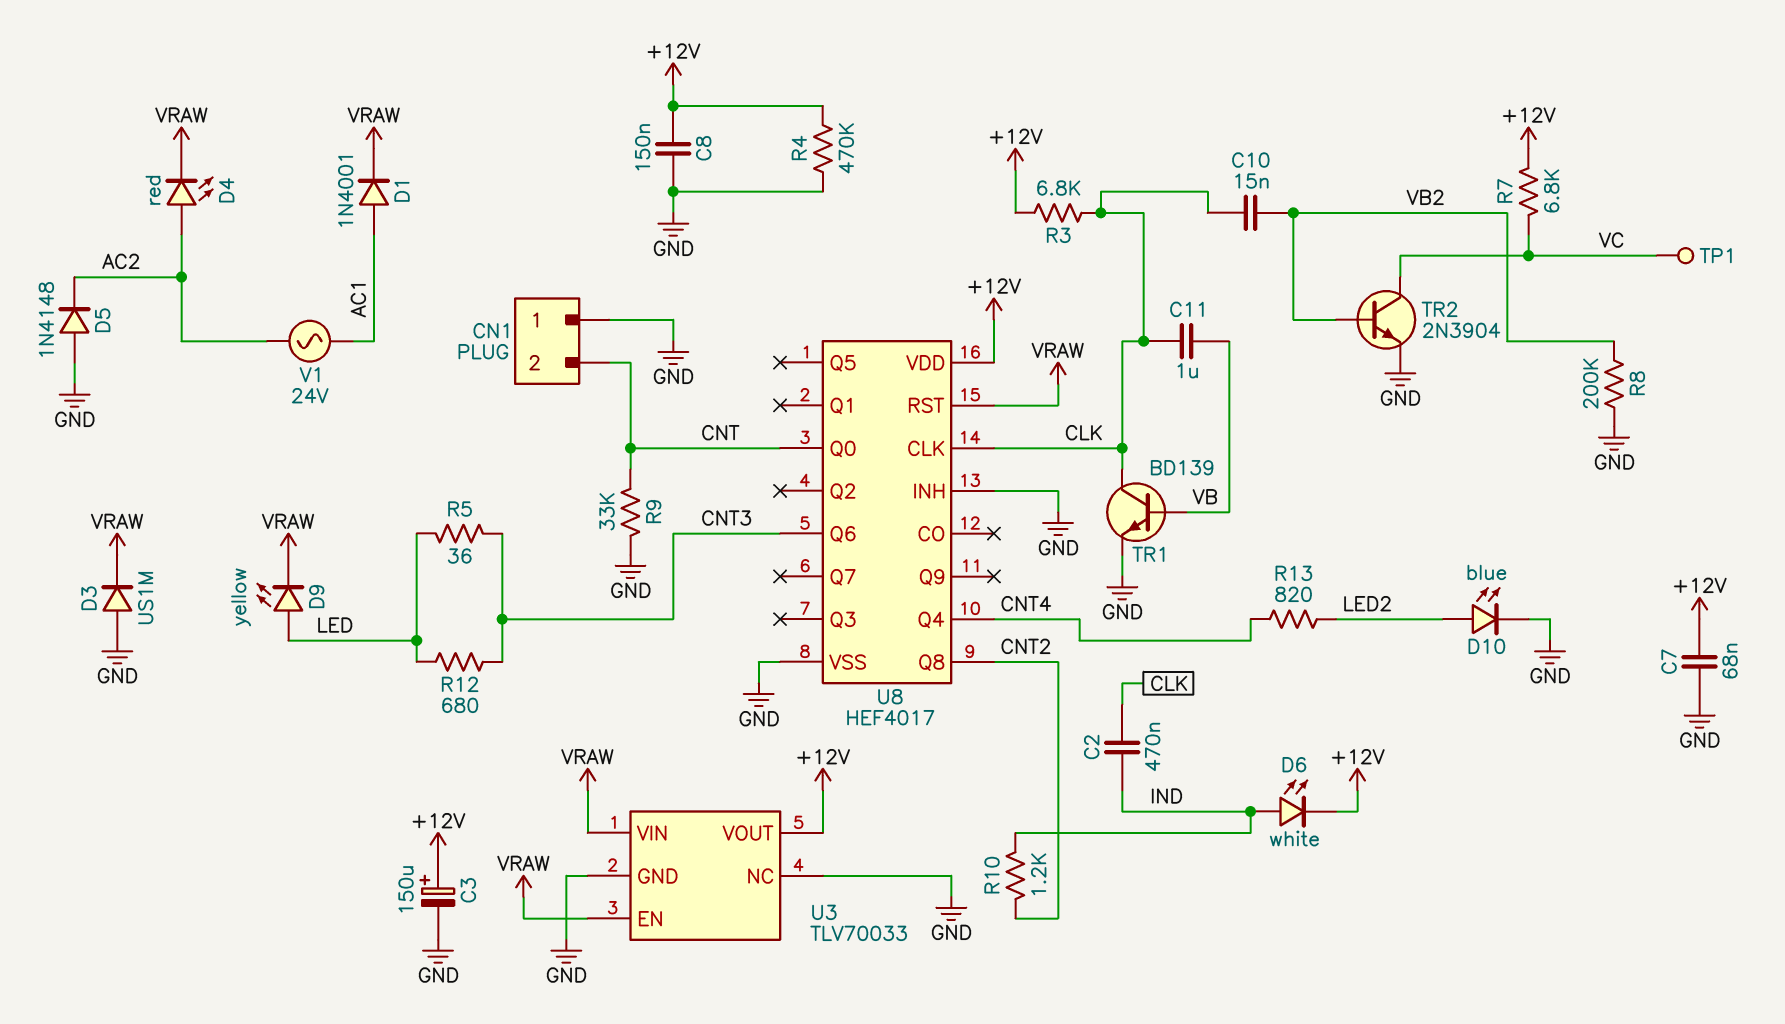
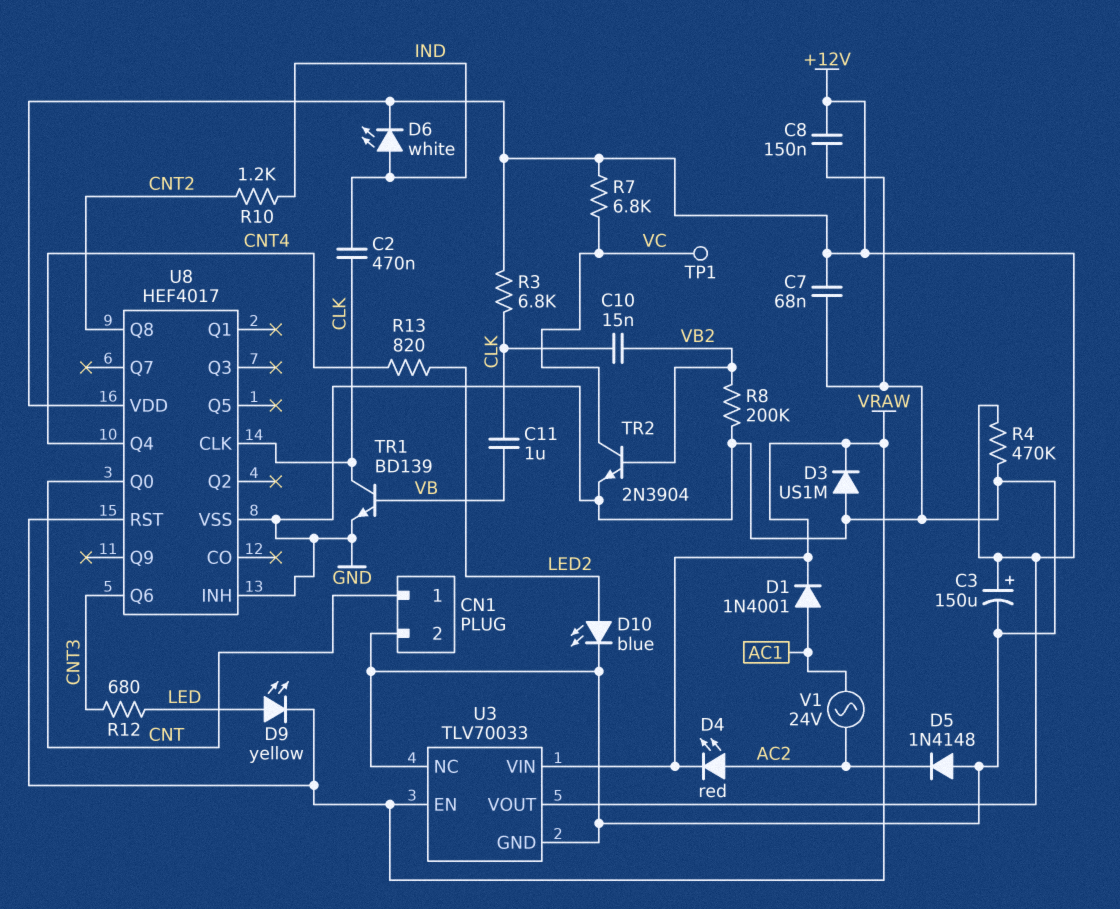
CN1 pin 1: GND -> CNT
CN1 pin 2: CNT -> GND
R5: 36 (CNT3, LED) -> none
R9: 33k (CNT, GND) -> none

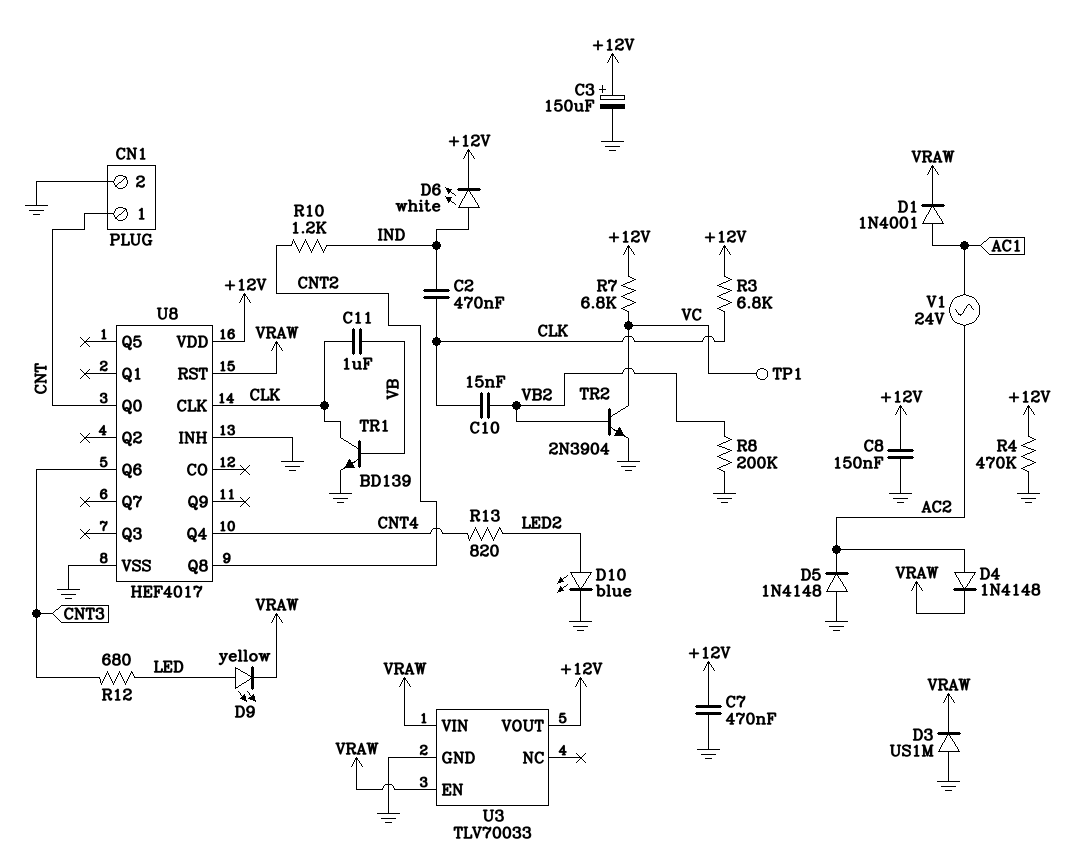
C7: 68nF (+12V, GND) -> 470nF (+12V, GND)
D4: LED red (A AC2, K VRAW) -> diode 1N4148 (A AC2, K VRAW)
U3 pin NC: GND -> none

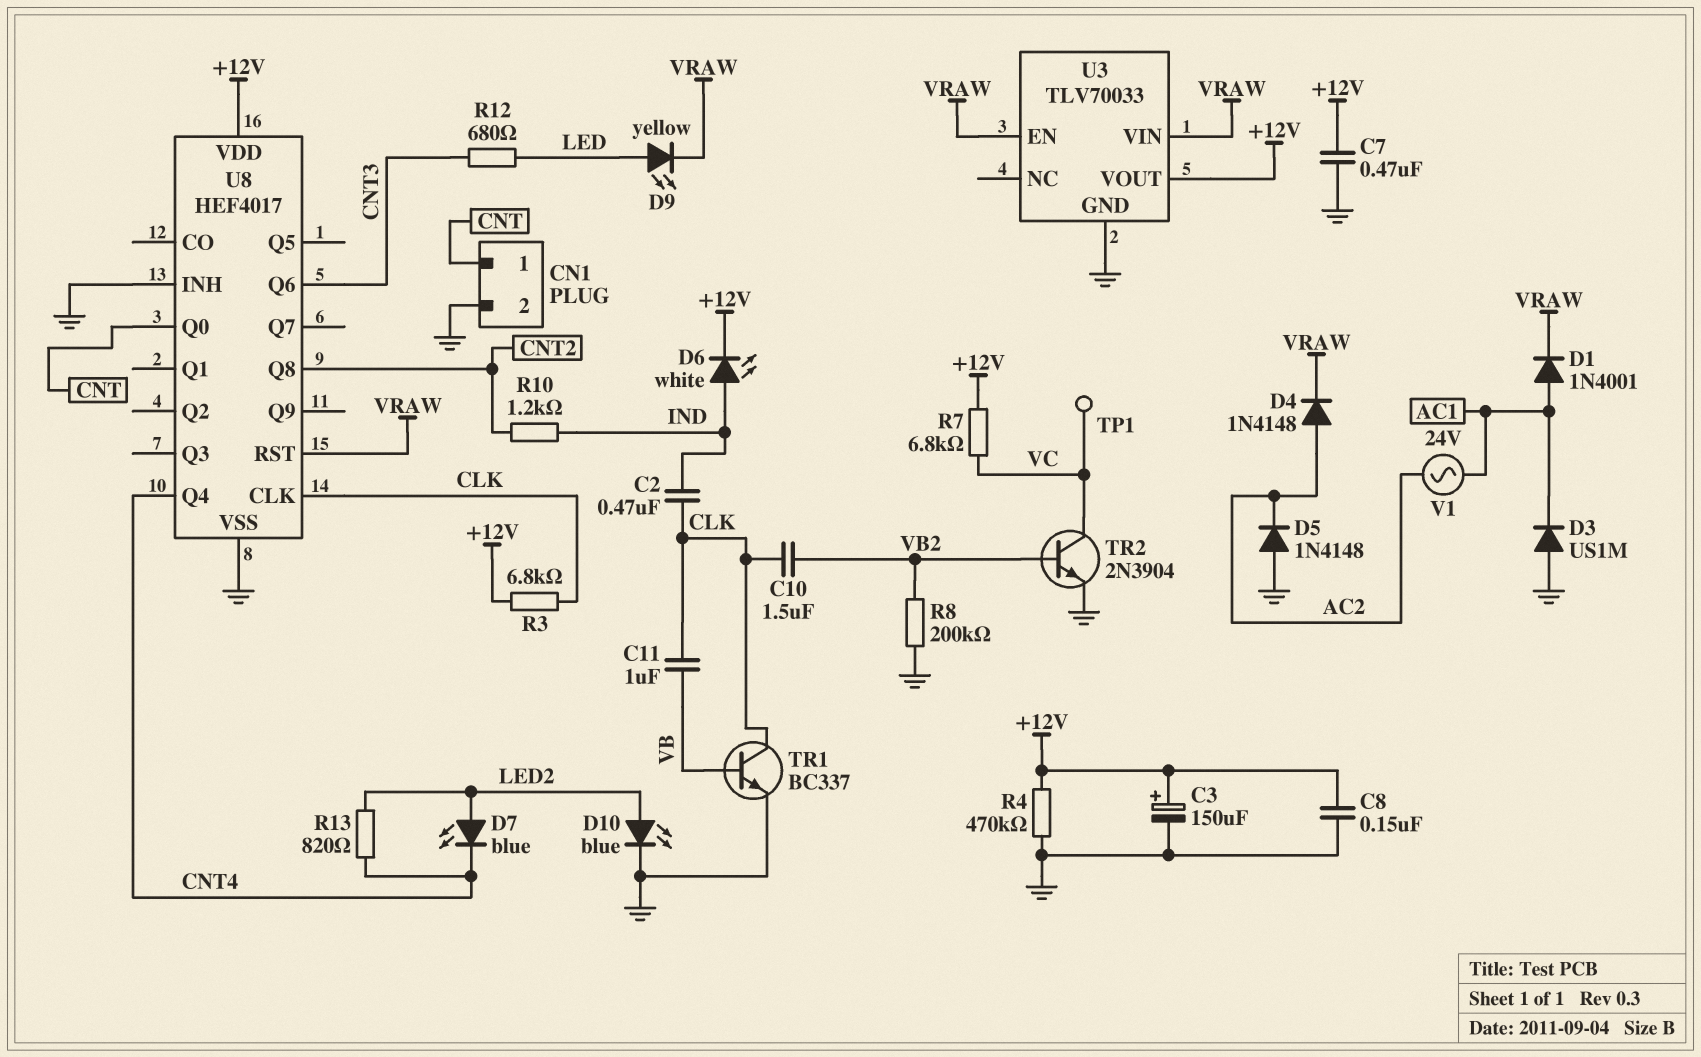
C10: 15nF (CLK, VB2) -> 1.5uF (CLK, VB2)
D3: diode US1M (A GND, K VRAW) -> diode US1M (A GND, K AC1)
D7: none -> LED blue (A LED2, K CNT4)
TR1: NPN BD139 (B VB, C CLK, E GND) -> NPN BC337 (B VB, C CLK, E GND)

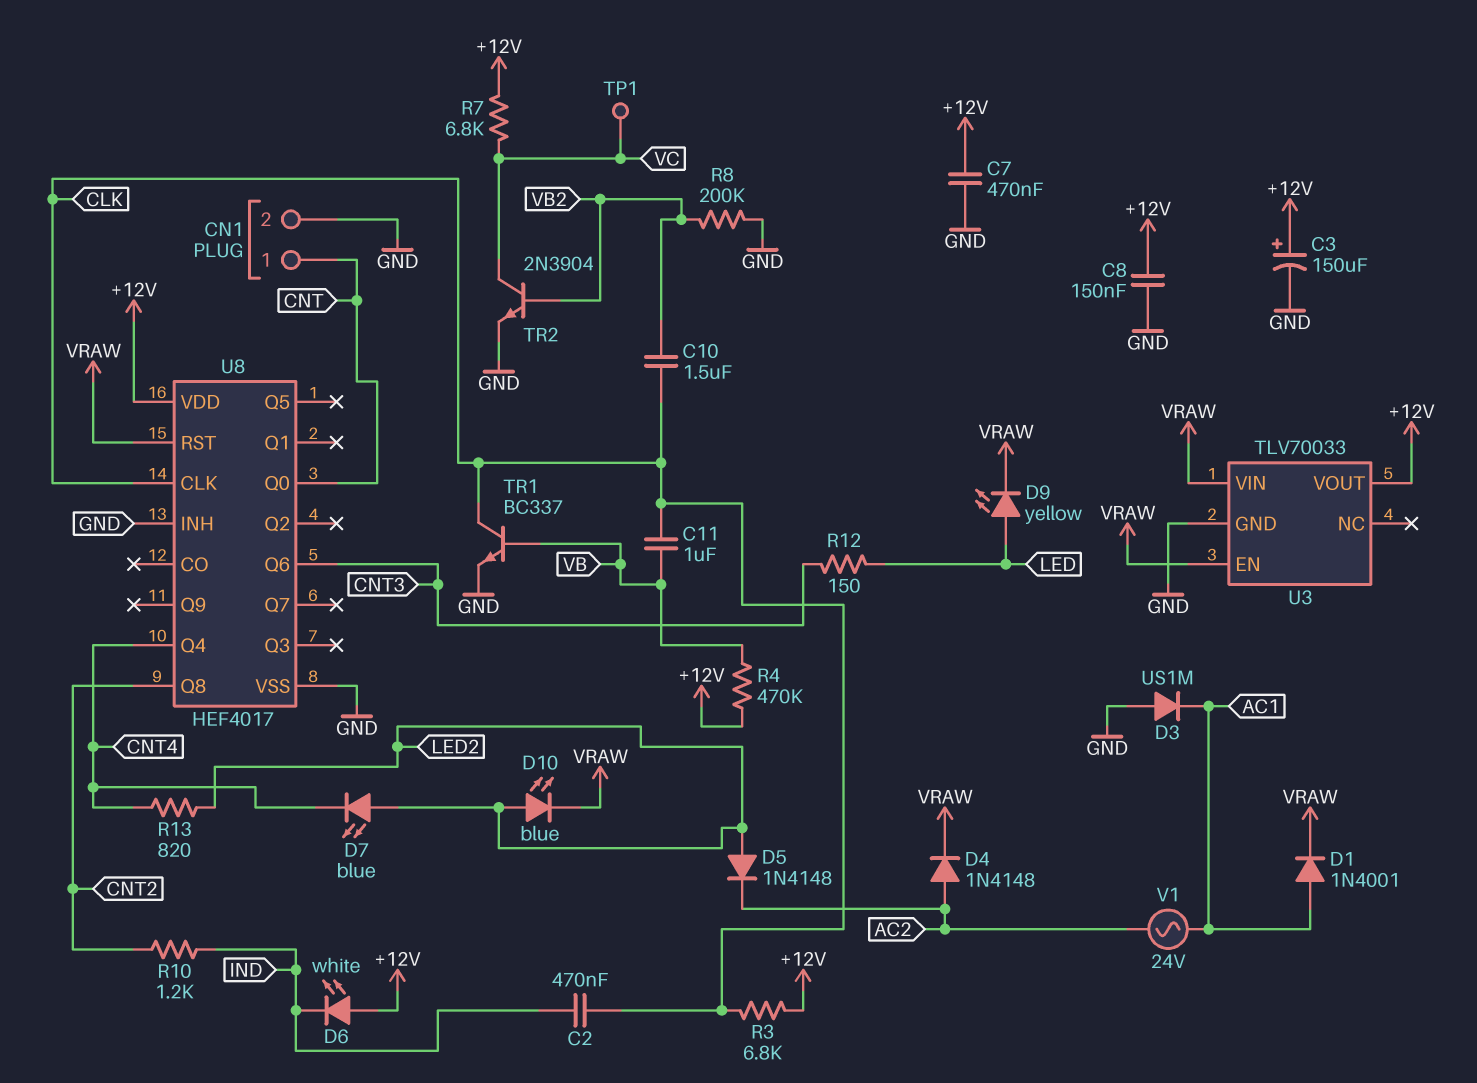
D5: diode 1N4148 (A GND, K AC2) -> diode 1N4148 (A LED2, K AC2)
D6: LED white (A IND, K +12V) -> LED white (A +12V, K IND)
D10: LED blue (A LED2, K GND) -> LED blue (A LED2, K VRAW)
R4: 470k (+12V, GND) -> 470k (+12V, VB)
R12: 680 (CNT3, LED) -> 150 (CNT3, LED)

